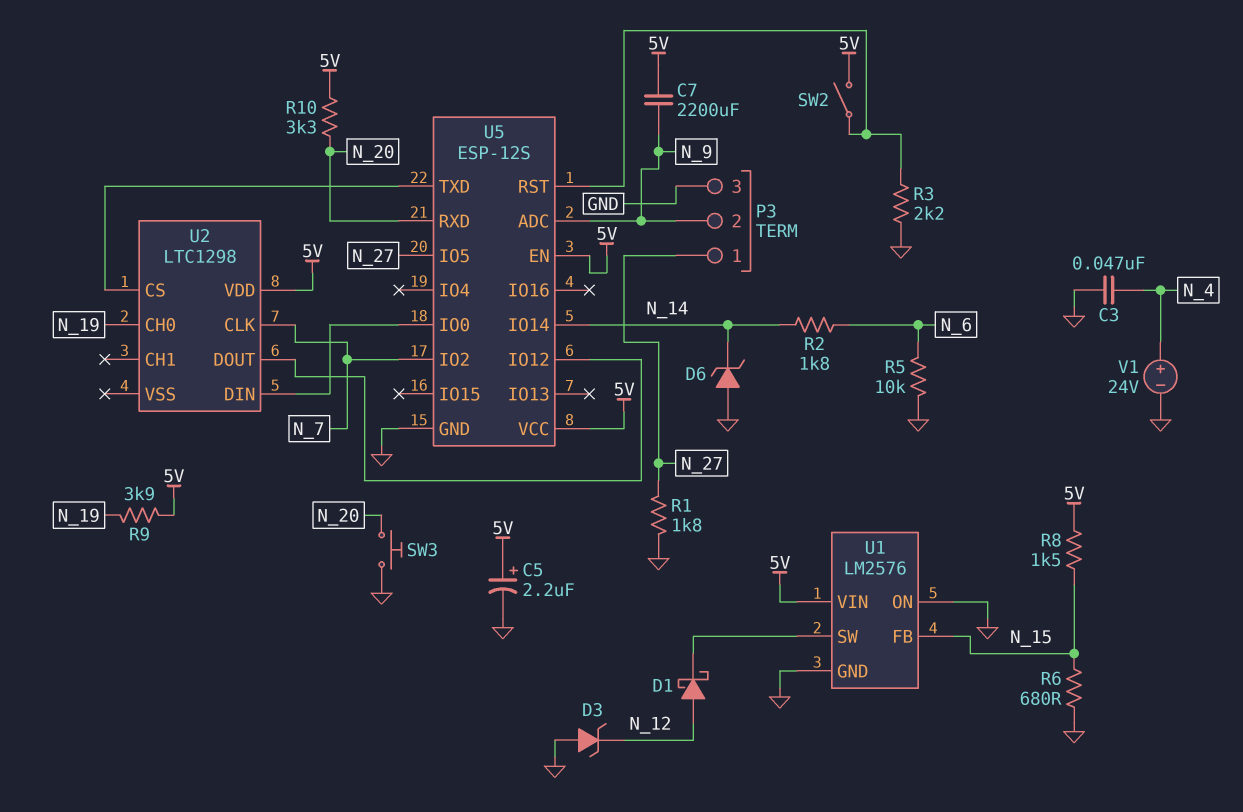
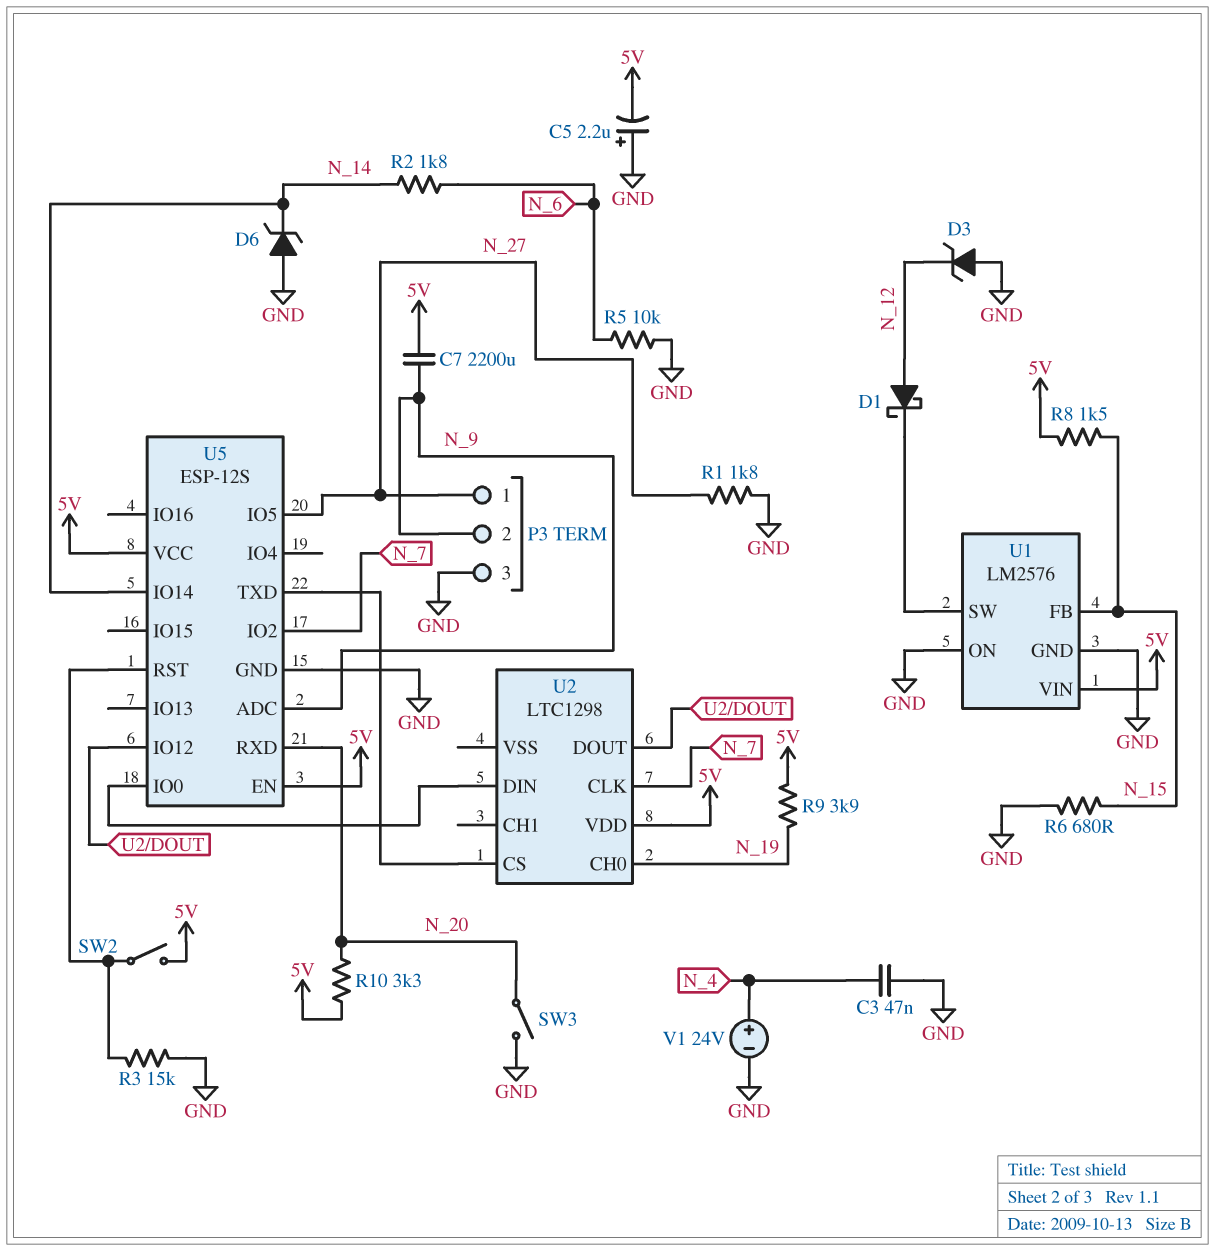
C5: 2.2uF (plus 5V, minus GND) -> 2.2uF (plus GND, minus 5V)
R3: 2.2k (GND, U5/RST) -> 15k (GND, U5/RST)
SW3: button (GND, N_20) -> switch (GND, N_20)

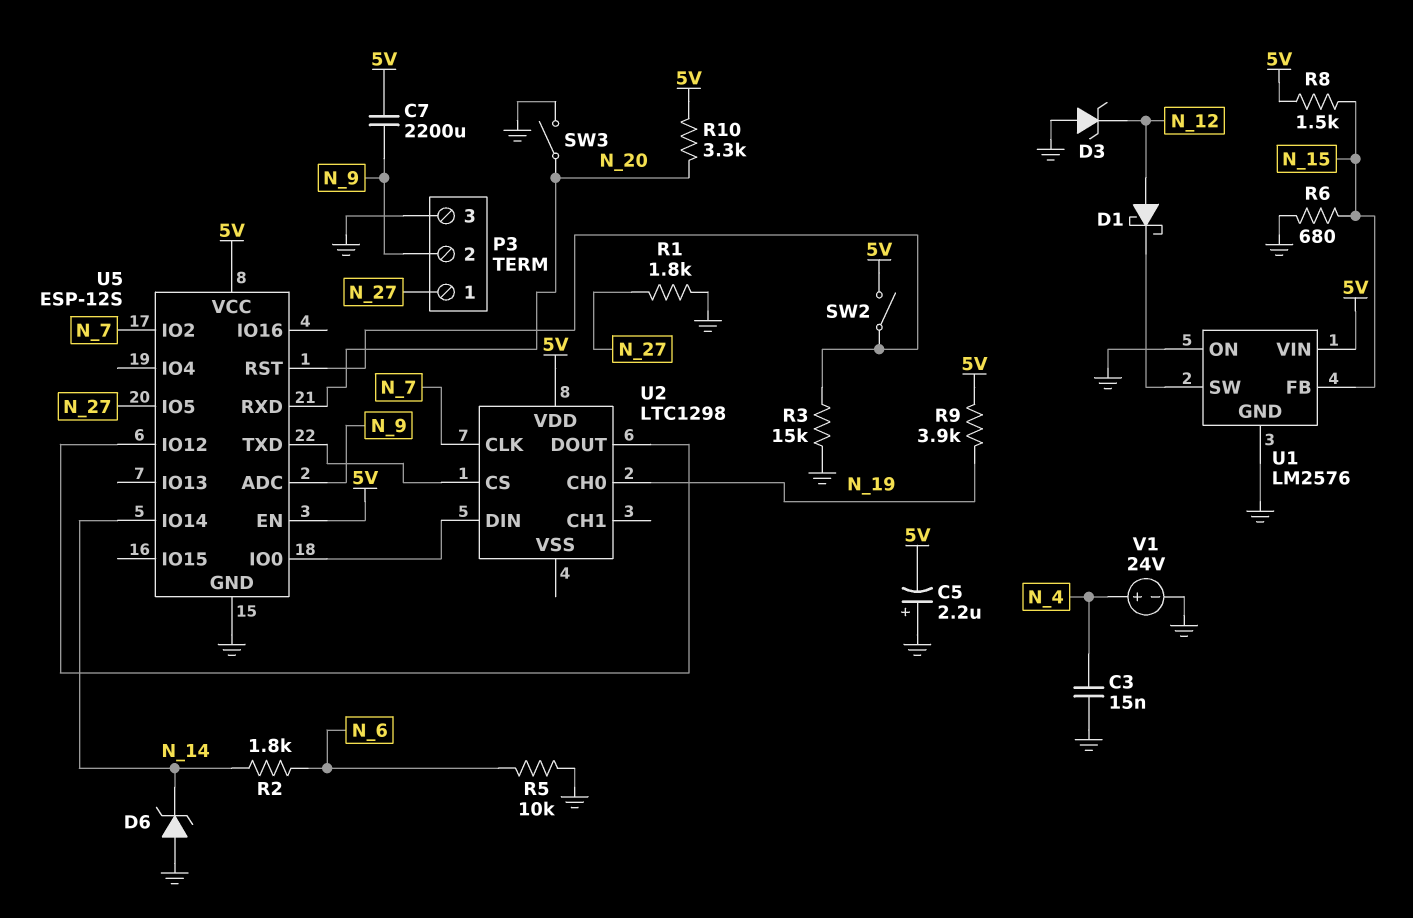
C3: 47nF (GND, N_4) -> 15nF (GND, N_4)

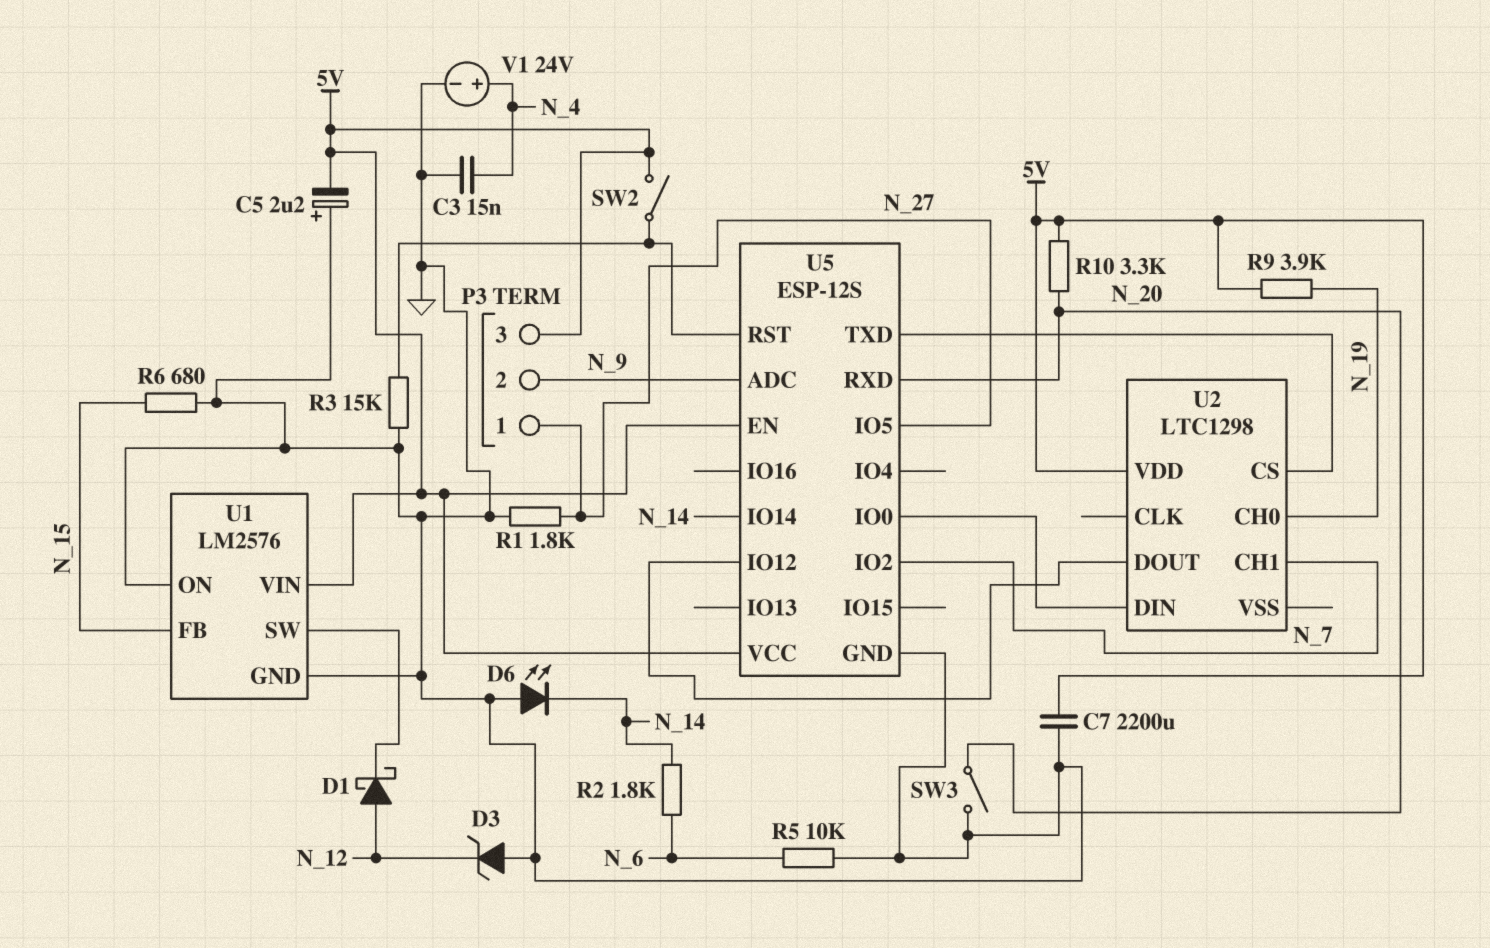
C7: 2200uF (5V, N_9) -> 2200uF (5V, GND)
D6: zener (A GND, K N_14) -> LED (A GND, K N_14)
P3 pin 3: GND -> 5V
R8: 1.5k (5V, N_15) -> none
U2 pin CH1: none -> N_7
U2 pin CLK: N_7 -> none

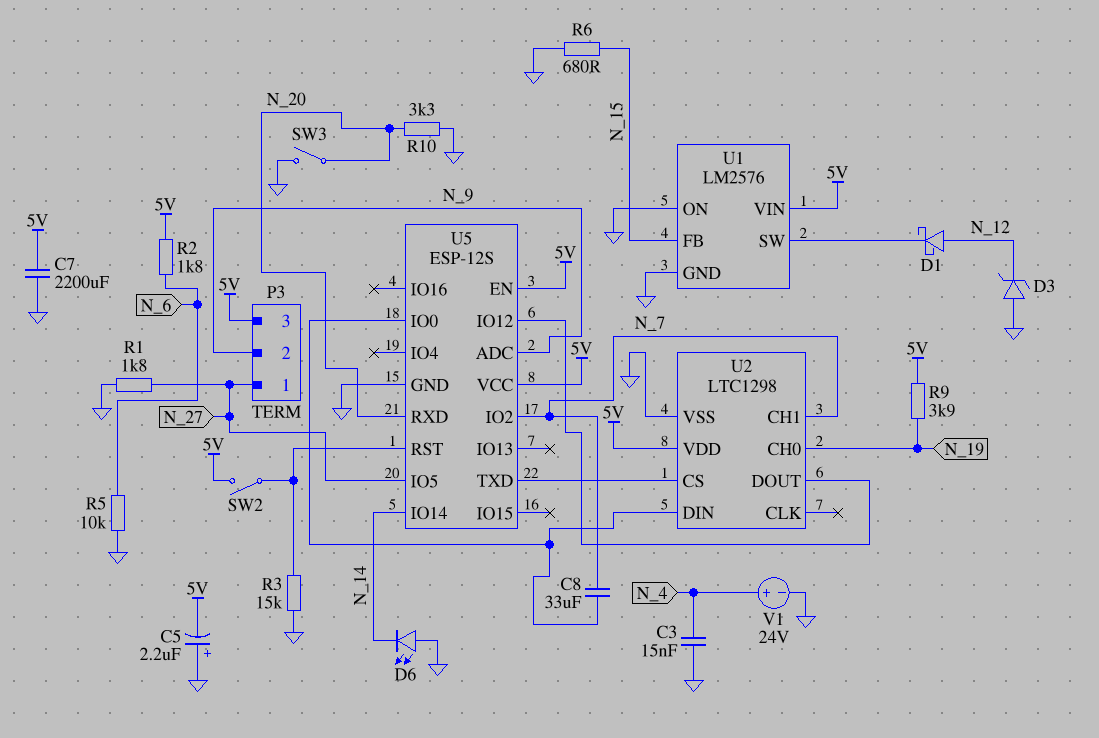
C8: none -> 33uF (N_7, U2/DIN)
R2: 1.8k (N_6, N_14) -> 1.8k (5V, N_6)
R10: 3.3k (5V, N_20) -> 3.3k (GND, N_20)
U2 pin VSS: none -> GND

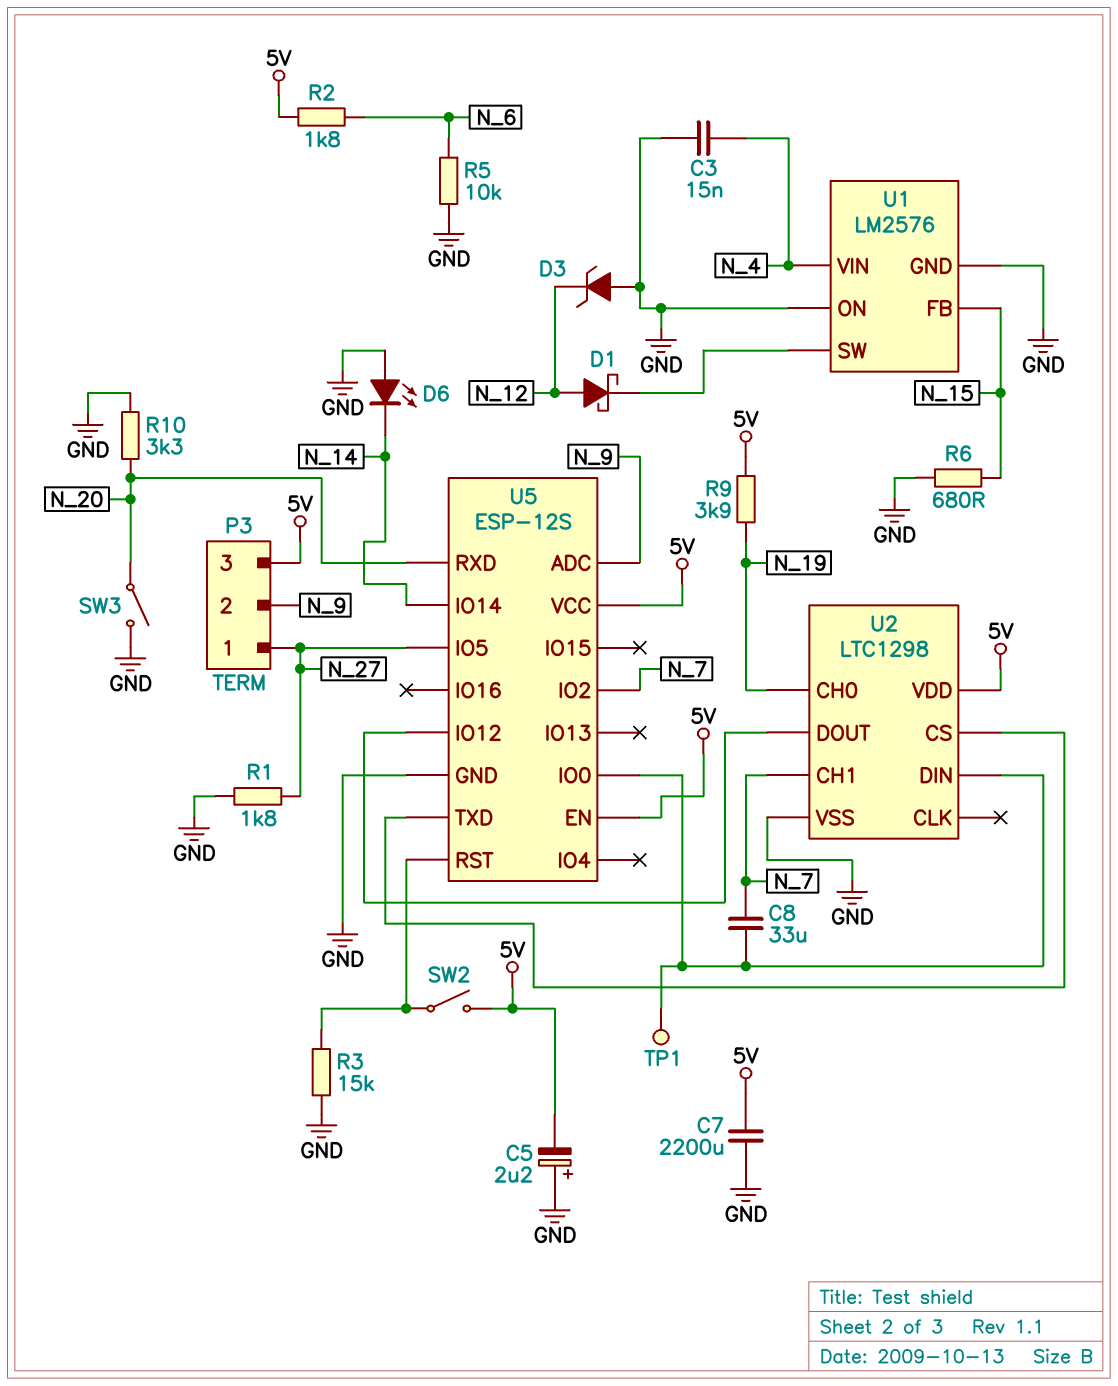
TP1: none -> test point (U2/DIN)
U1 pin VIN: 5V -> N_4
V1: 24V (plus N_4, minus GND) -> none

